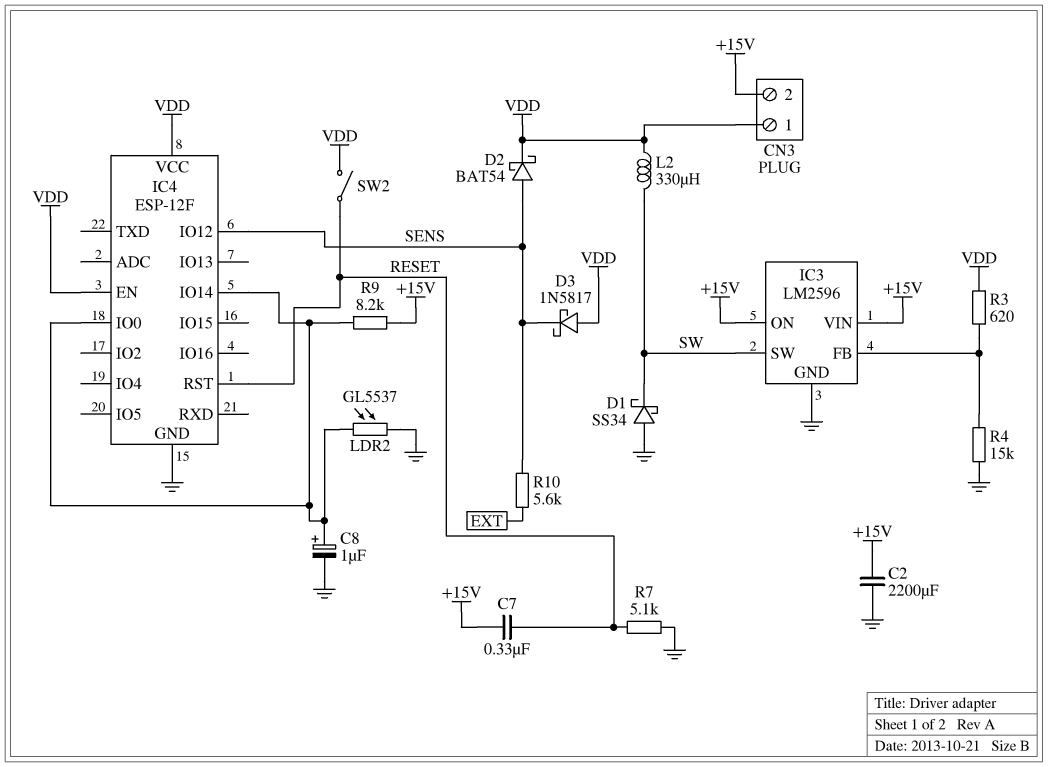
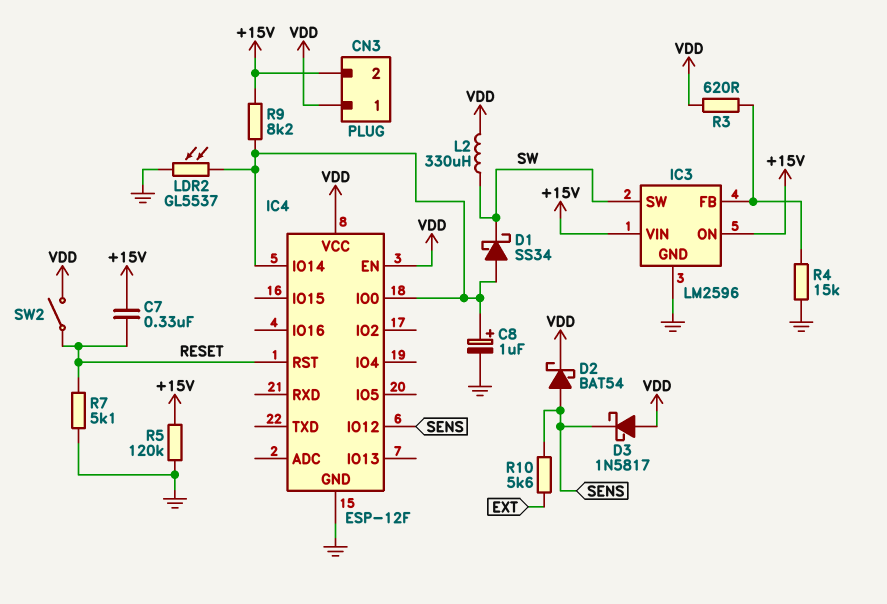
C2: 2200uF (+15V, GND) -> none
D1: schottky SS34 (A GND, K SW) -> schottky SS34 (A IC4/IO0, K SW)
R5: none -> 120k (+15V, GND)

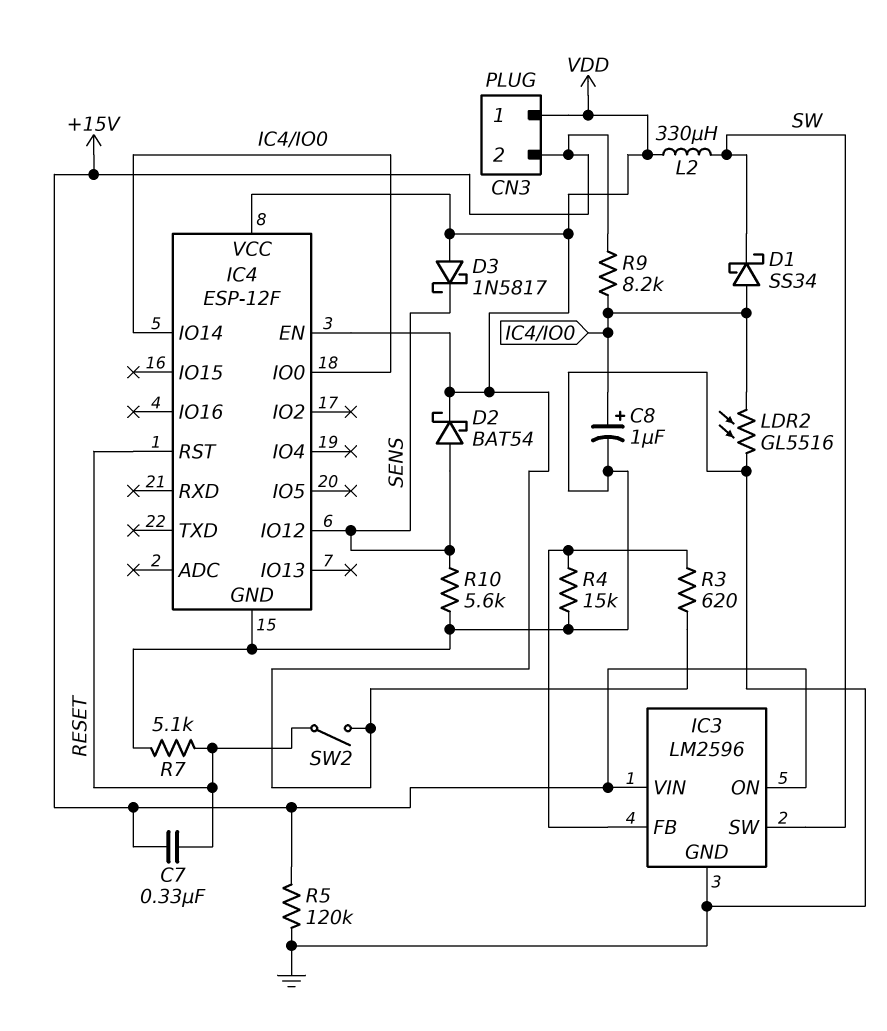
LDR2: GL5537 (GND, IC4/IO0) -> GL5516 (GND, IC4/IO0)
R10: 5.6k (EXT, SENS) -> 5.6k (GND, SENS)

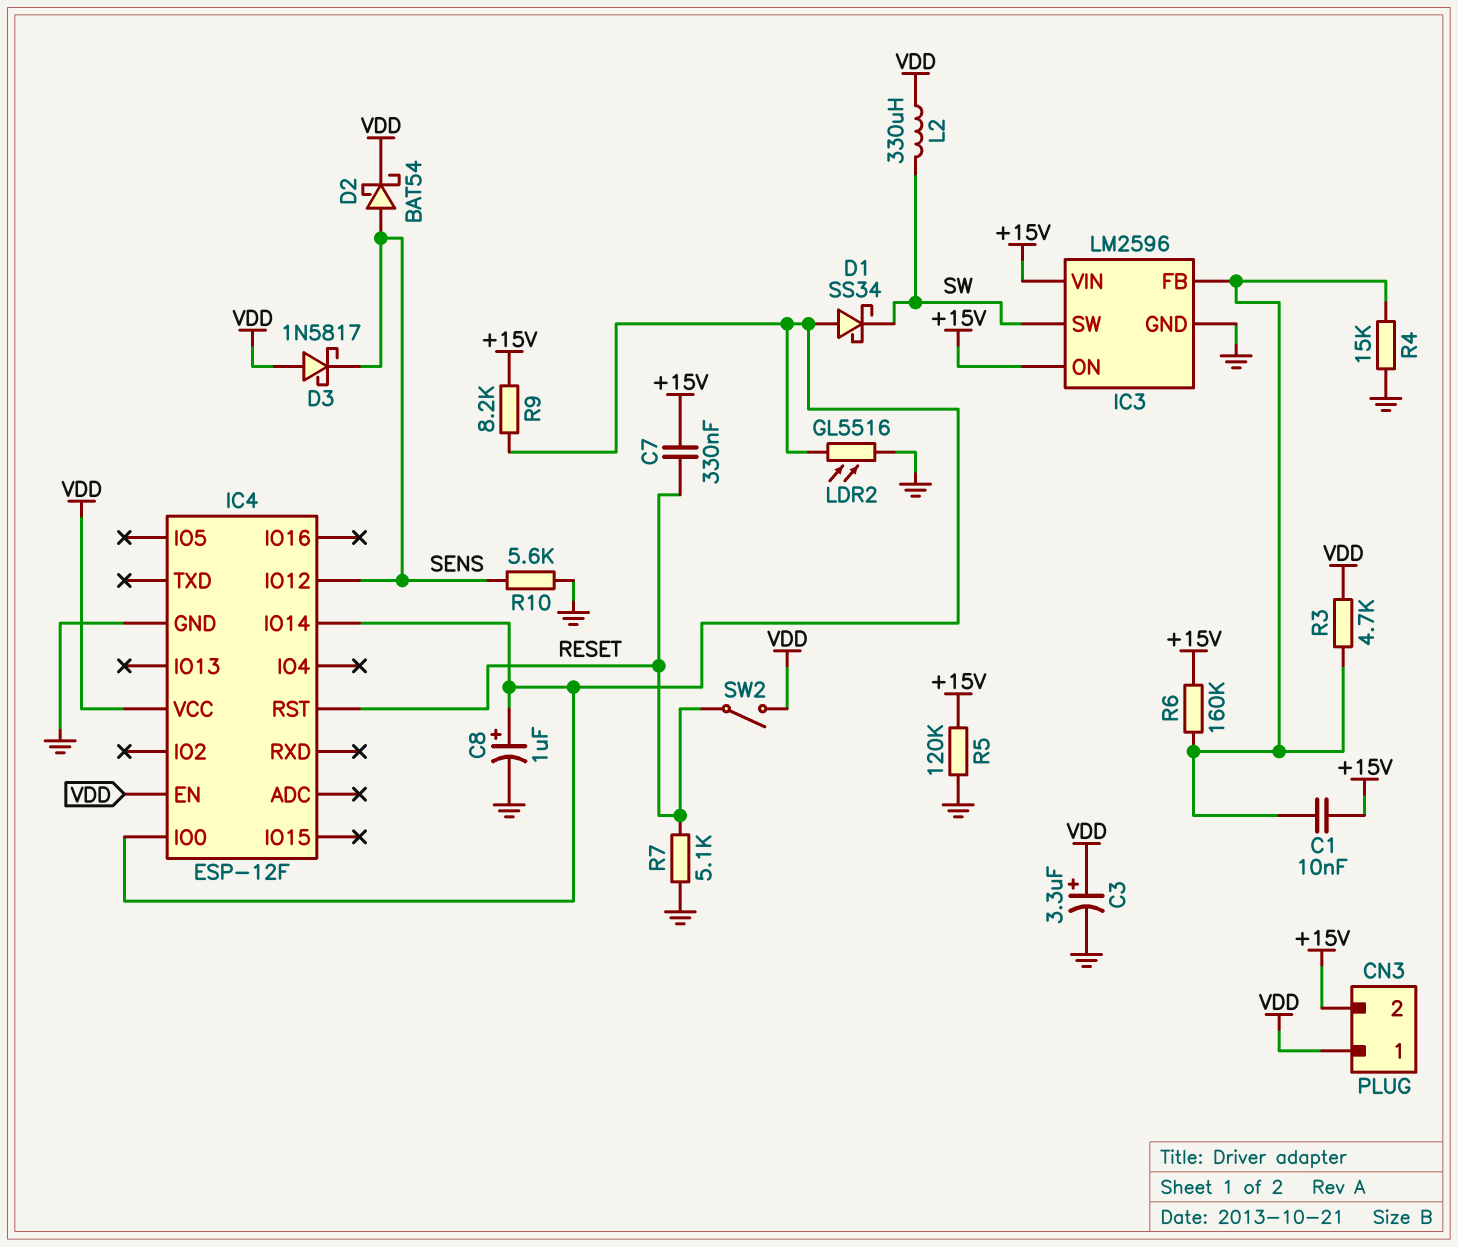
C1: none -> 10nF (+15V, IC3/FB)
C3: none -> 3.3uF (plus VDD, minus GND)
R3: 620 (IC3/FB, VDD) -> 4.7k (IC3/FB, VDD)
R6: none -> 160k (+15V, IC3/FB)

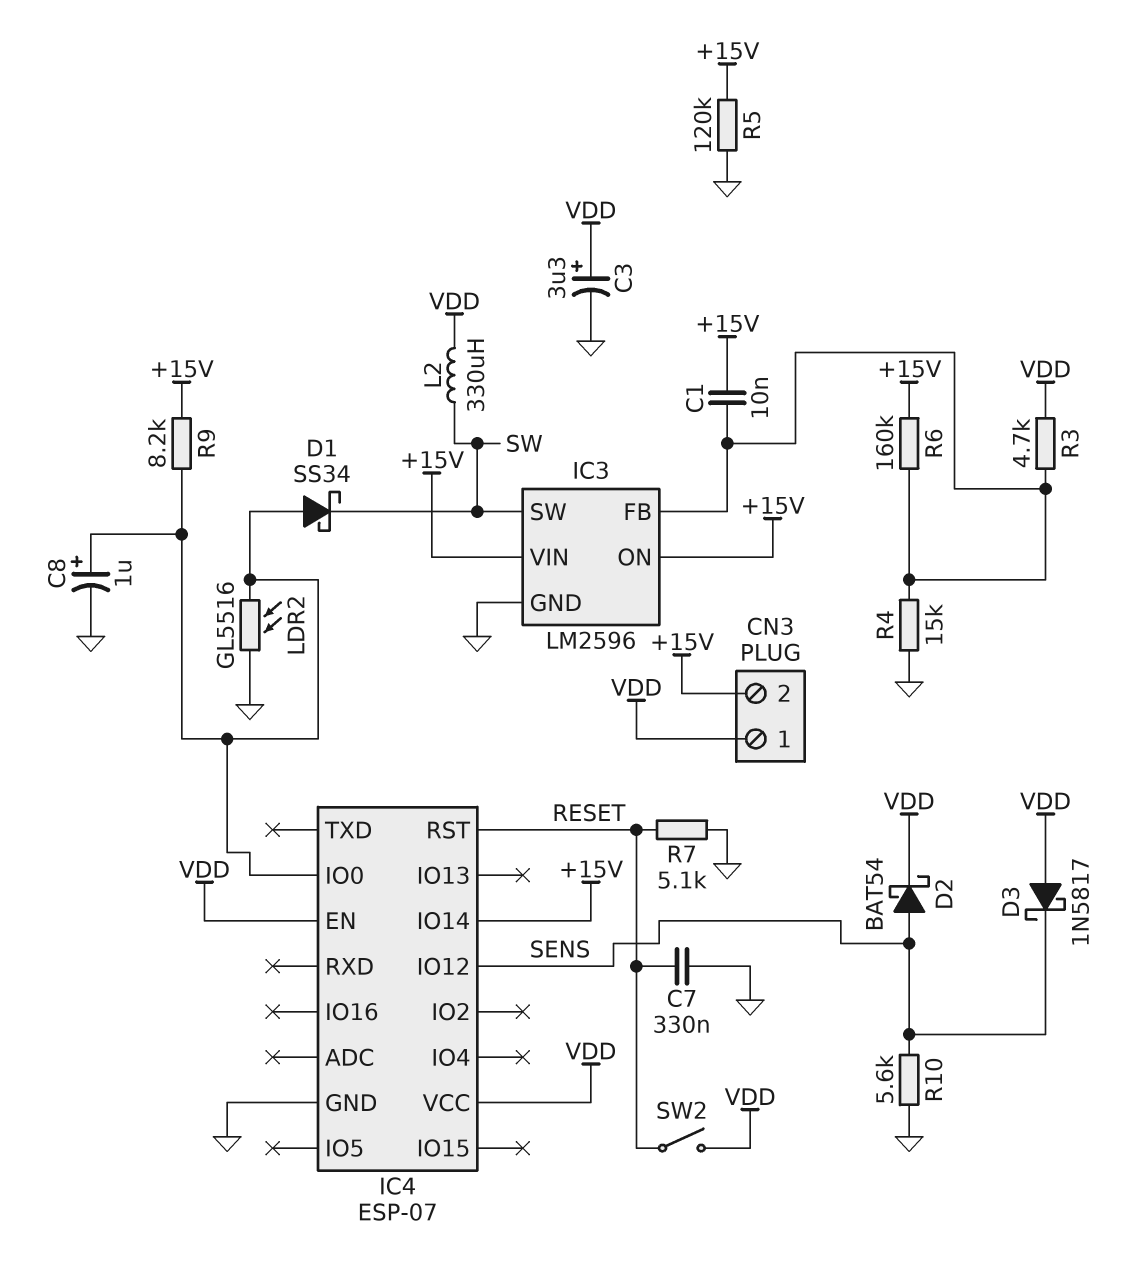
C7: 330nF (+15V, RESET) -> 330nF (GND, RESET)
IC4: ESP-12F -> ESP-07
IC4 pin IO14: IC4/IO0 -> +15V

